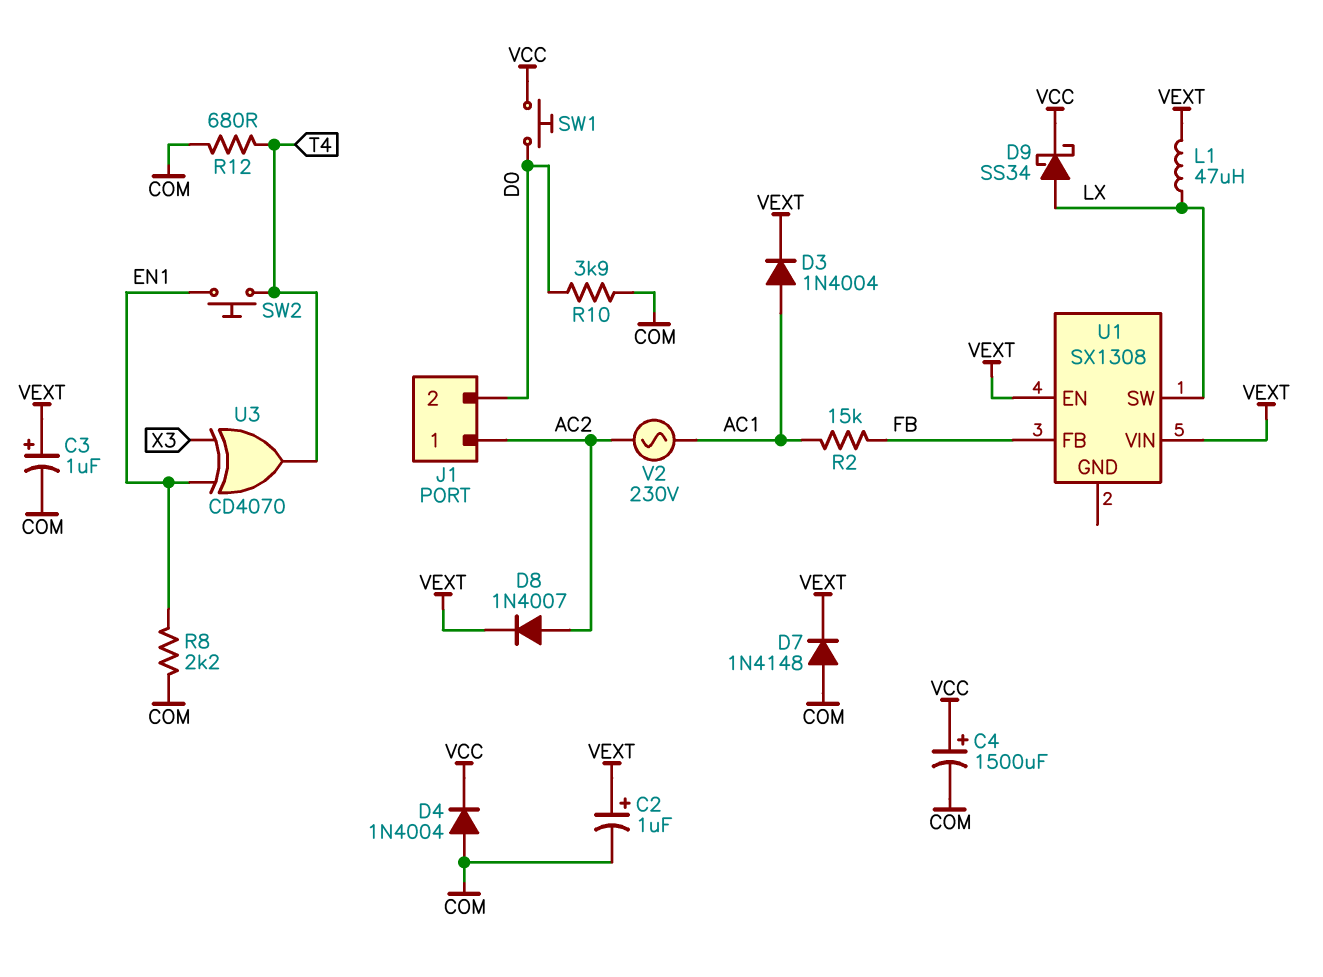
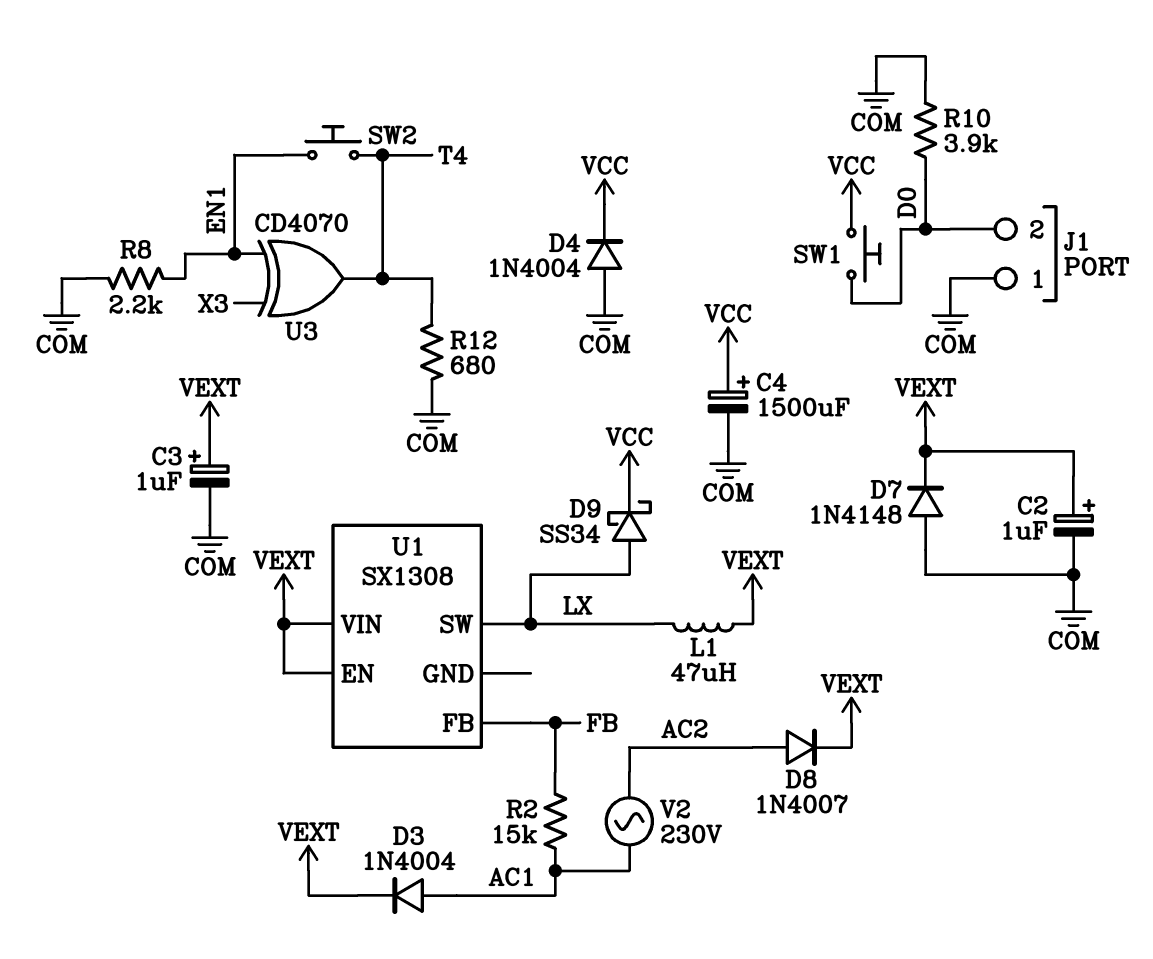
J1 pin 1: AC2 -> COM

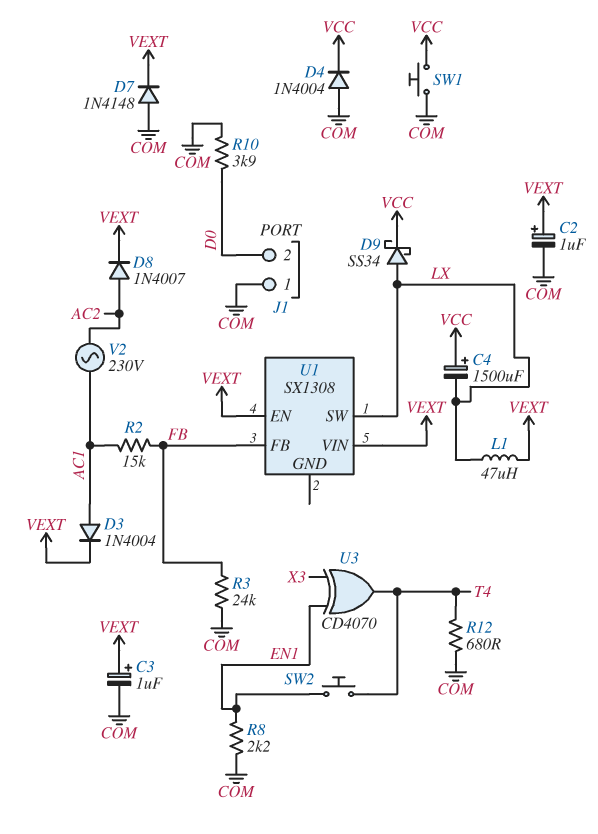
C4: 1500uF (plus VCC, minus COM) -> 1500uF (plus VCC, minus LX)
R3: none -> 24k (COM, FB)
SW1: button (D0, VCC) -> button (COM, VCC)

